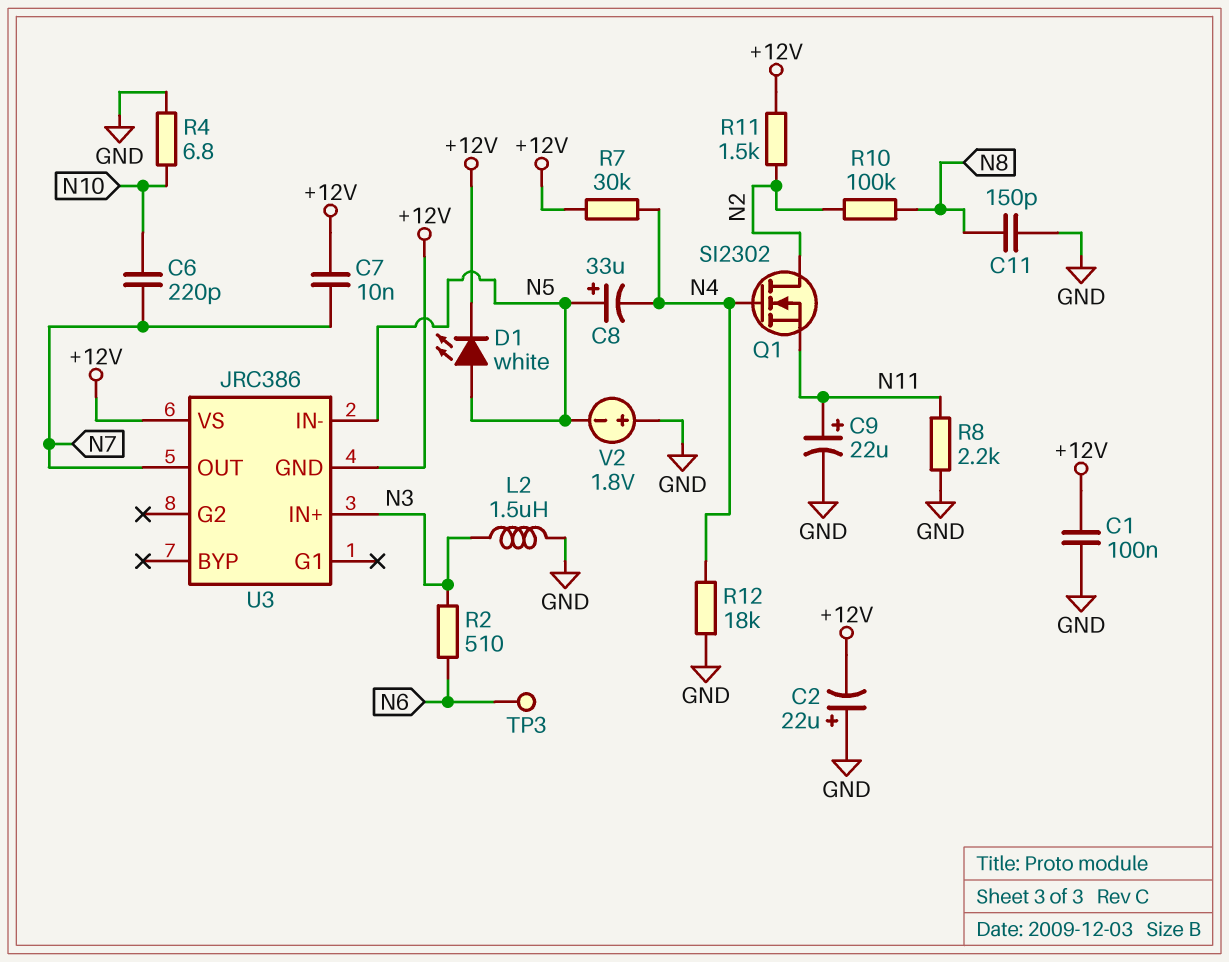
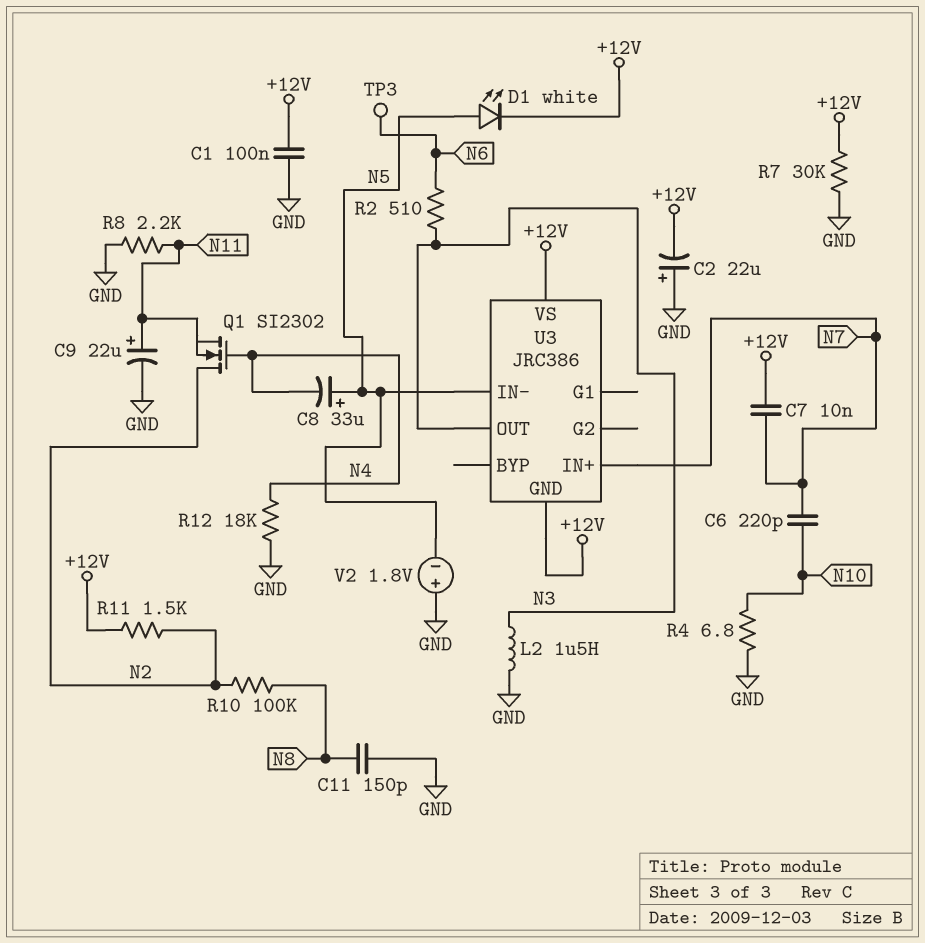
R7: 30k (+12V, N4) -> 30k (+12V, GND)
U3 pin IN+: N3 -> N7
U3 pin OUT: N7 -> N3

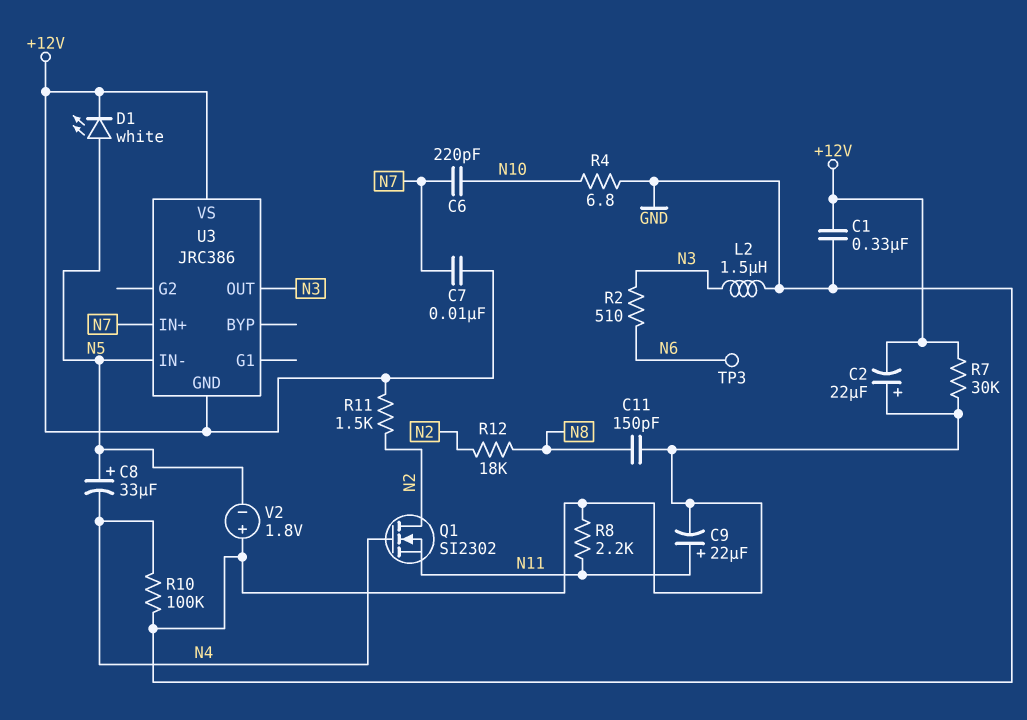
C1: 100nF (+12V, GND) -> 330nF (+12V, GND)
R10: 100k (N2, N8) -> 100k (GND, N4)
R12: 18k (GND, N4) -> 18k (N2, N8)

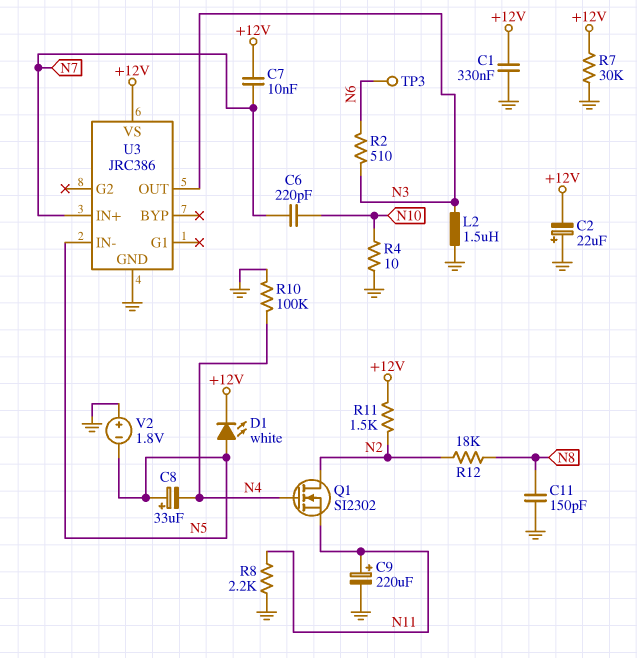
C9: 22uF (plus N11, minus GND) -> 220uF (plus N11, minus GND)
R4: 6.8 (GND, N10) -> 10 (GND, N10)
U3 pin GND: +12V -> GND

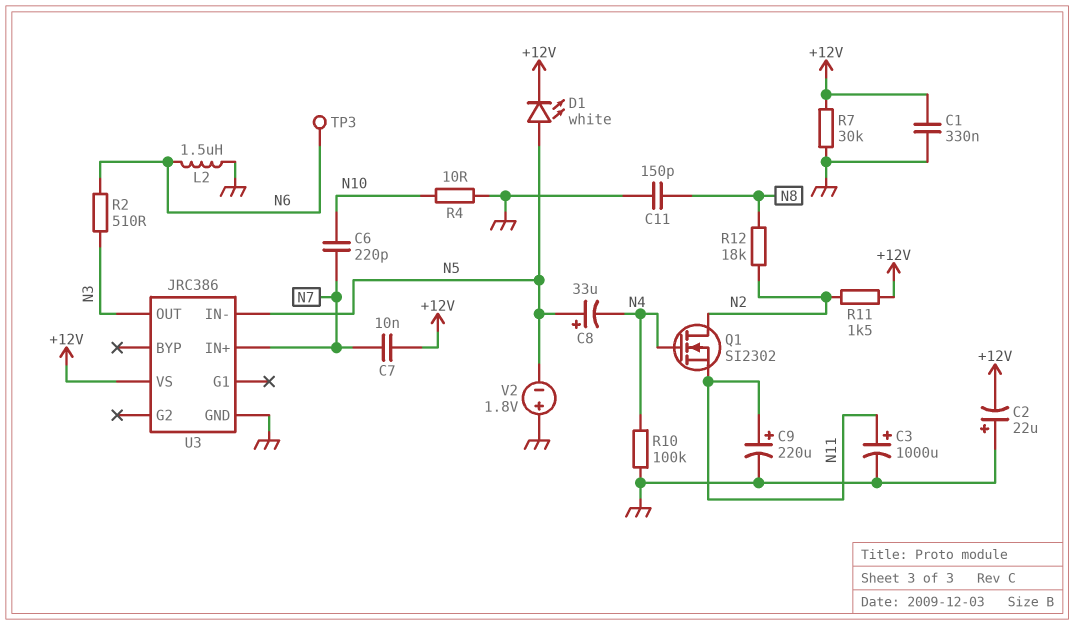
C3: none -> 1000uF (plus N11, minus GND)
L2: 1.5uH (GND, N3) -> 1.5uH (GND, N6)
R8: 2.2k (GND, N11) -> none

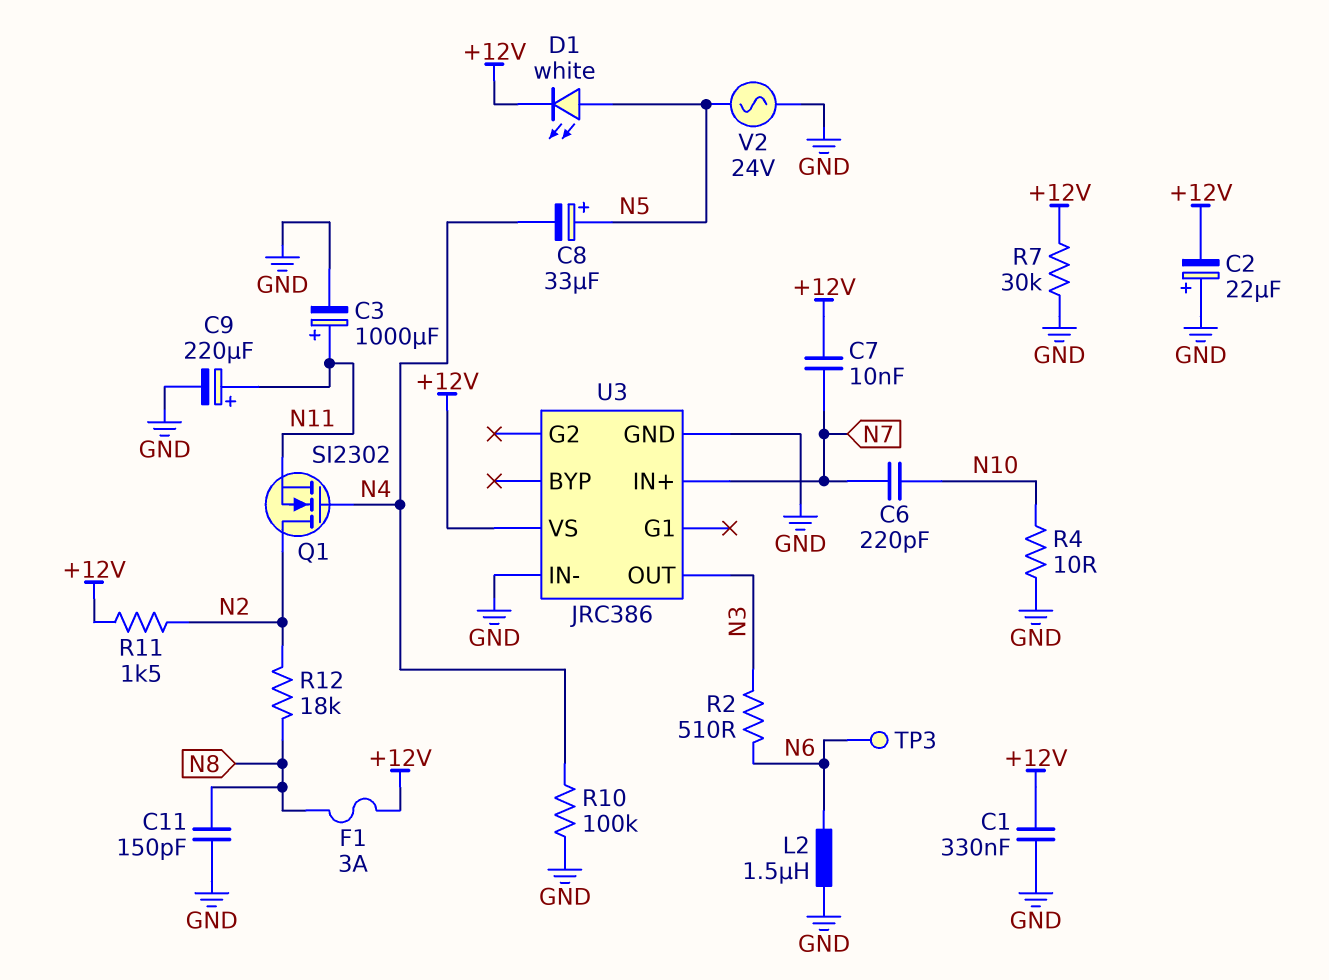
F1: none -> 3A (+12V, N8)
U3 pin IN-: N5 -> GND
V2: 1.8V (plus GND, minus N5) -> AC 24V (GND, N5)

